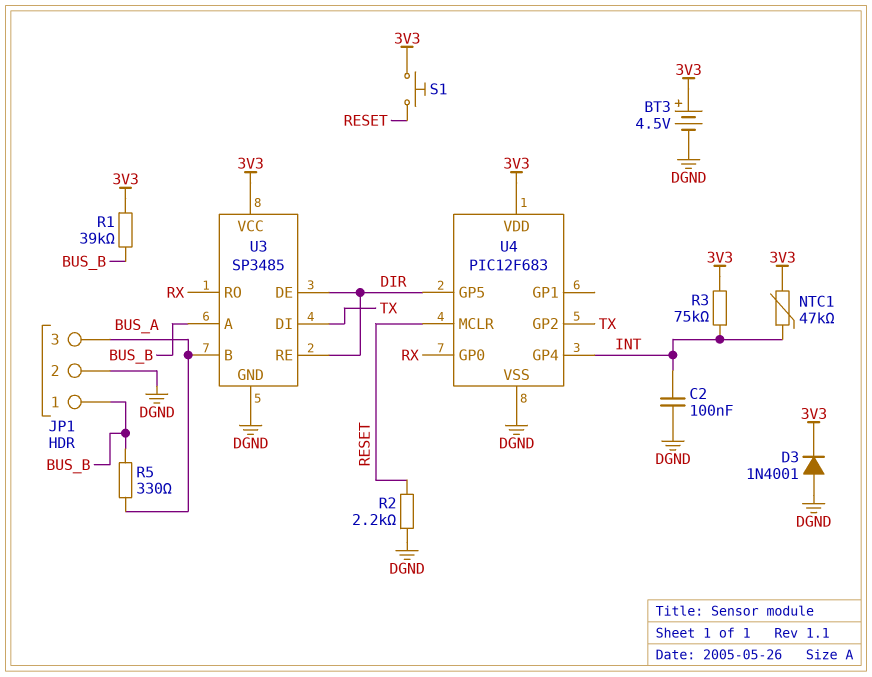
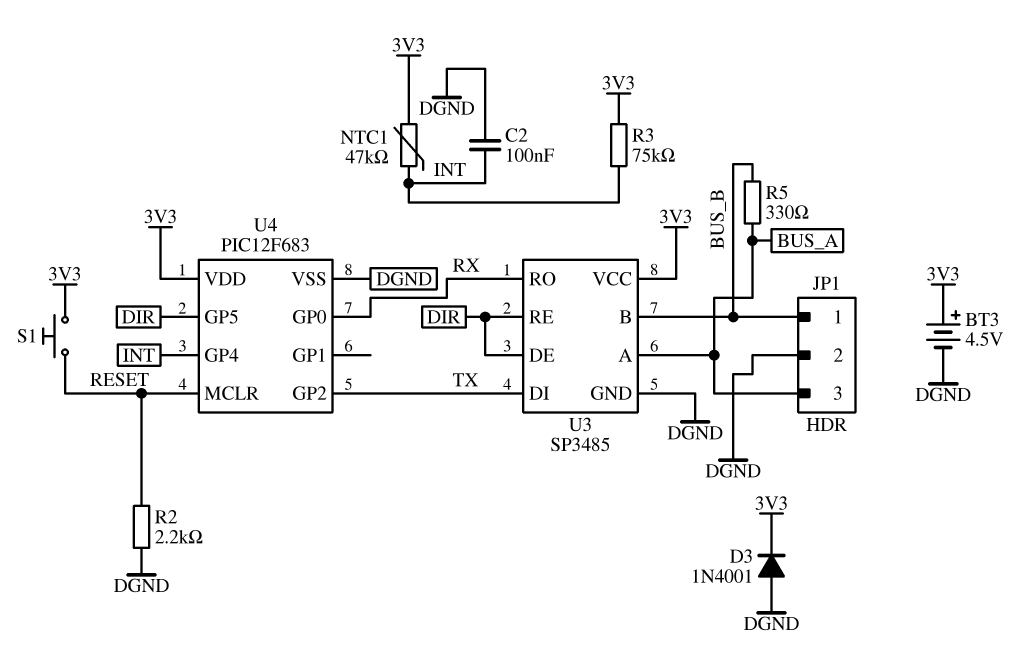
R1: 39k (3V3, BUS_B) -> none
U3 pin A: BUS_B -> BUS_A
U3 pin B: BUS_A -> BUS_B

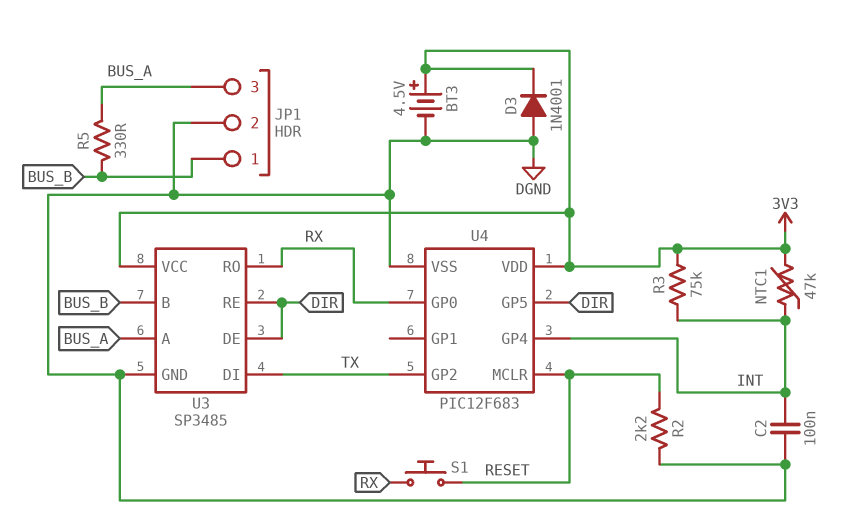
S1: button (3V3, RESET) -> button (RESET, RX)

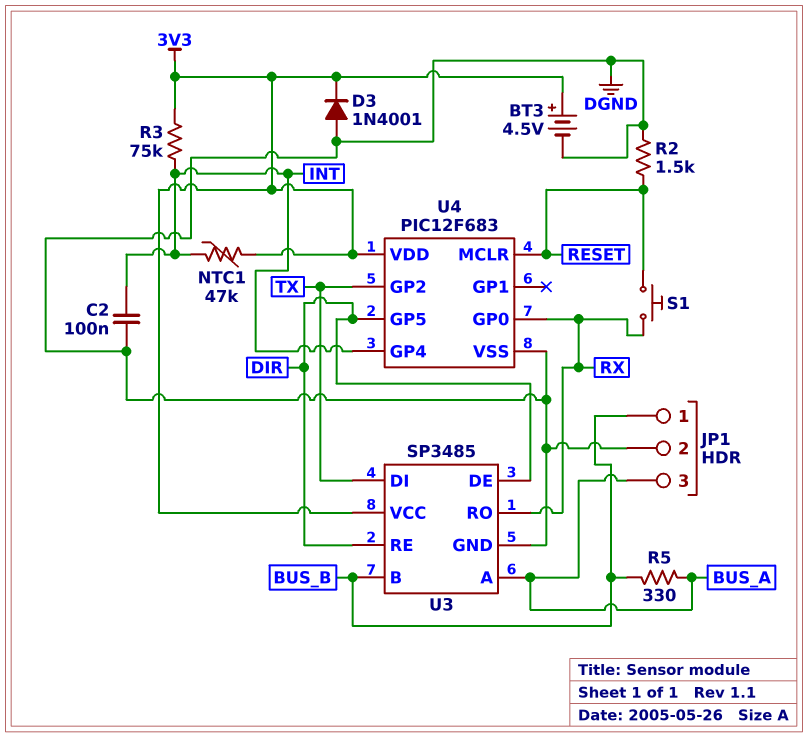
R2: 2.2k (DGND, RESET) -> 1.5k (DGND, RESET)

